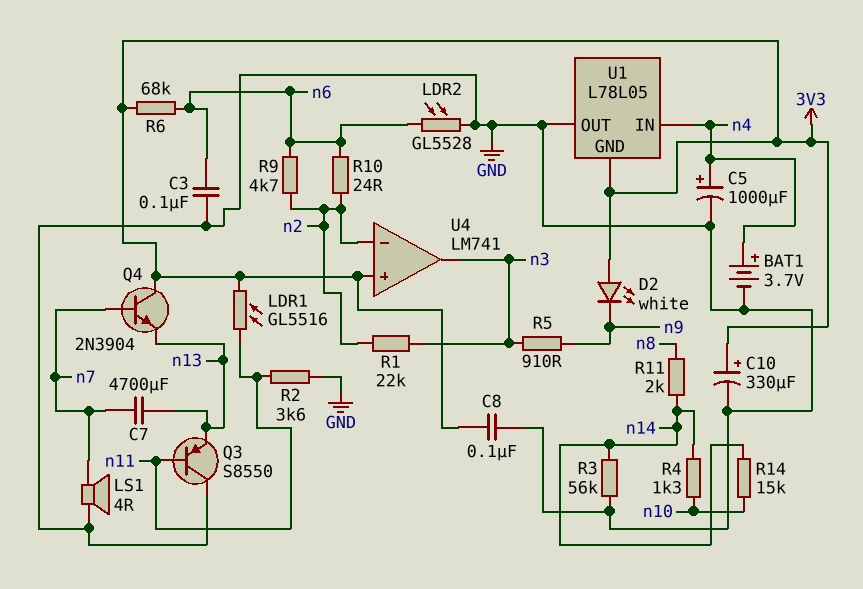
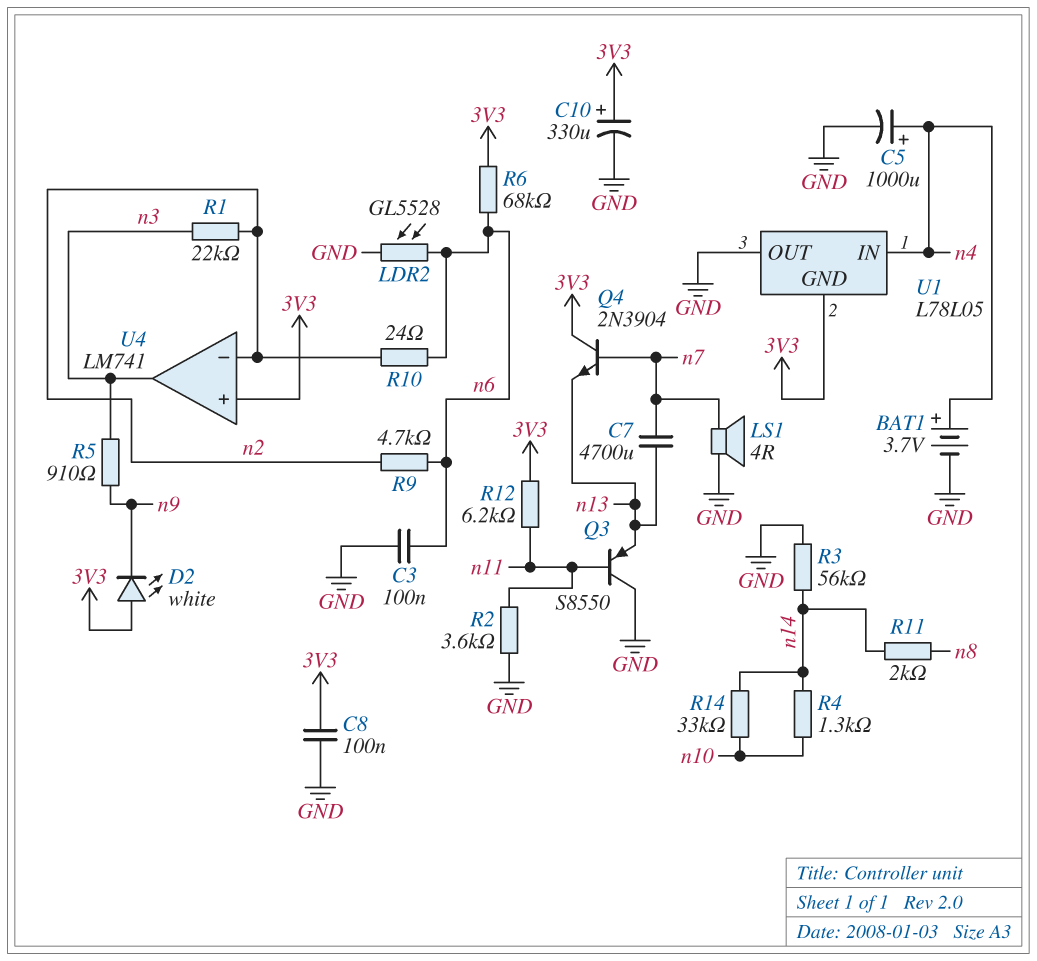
LDR1: GL5516 (3V3, n11) -> none
R12: none -> 6.2k (3V3, n11)
R14: 15k (n10, n14) -> 33k (n10, n14)

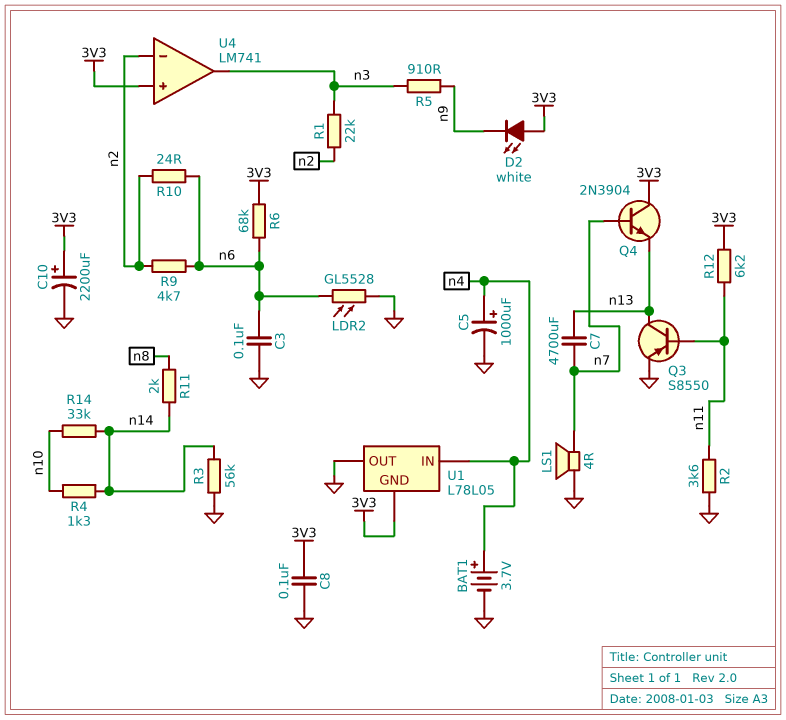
C10: 330uF (plus 3V3, minus GND) -> 2200uF (plus 3V3, minus GND)
Q3: PNP S8550 (B n11, C GND, E n13) -> PNP S8550 (B n11, C n13, E GND)

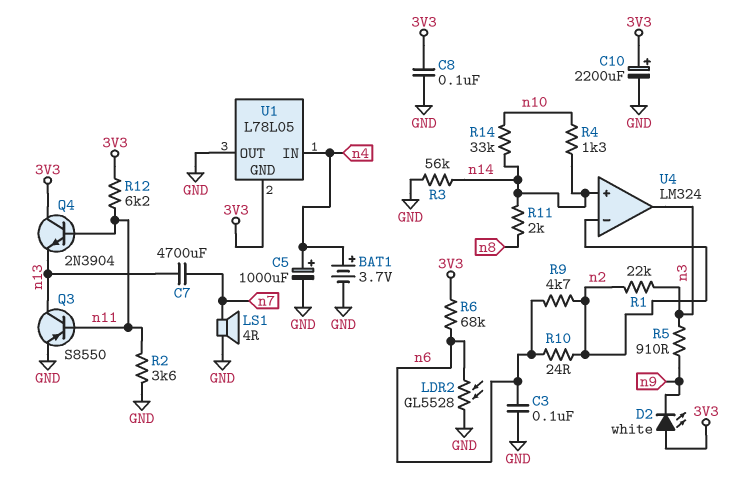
Q4: NPN 2N3904 (B n7, C 3V3, E n13) -> NPN 2N3904 (B n11, C 3V3, E n13)
U4: LM741 -> LM324
U4 pin in+: 3V3 -> n14

